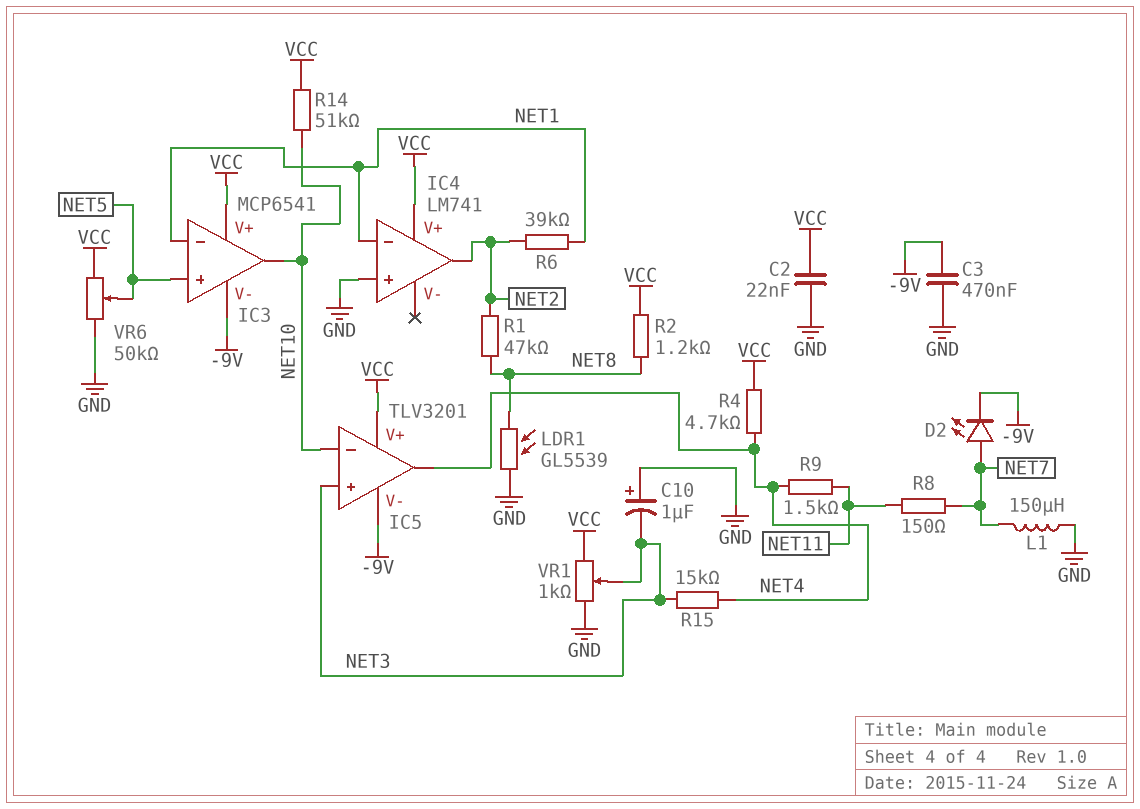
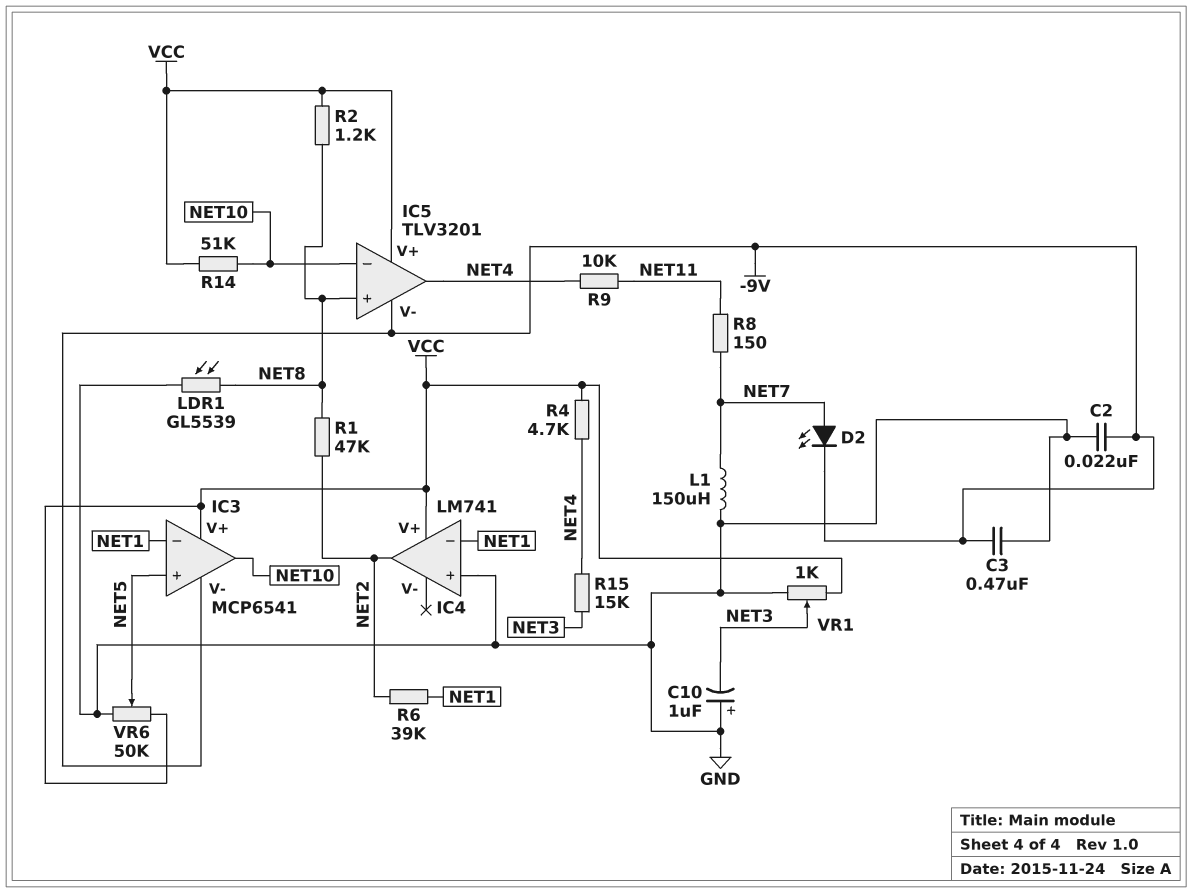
C2: 22nF (GND, VCC) -> 22nF (-9V, GND)
IC5 pin in+: NET3 -> NET8
R9: 1.5k (NET4, NET11) -> 10k (NET4, NET11)

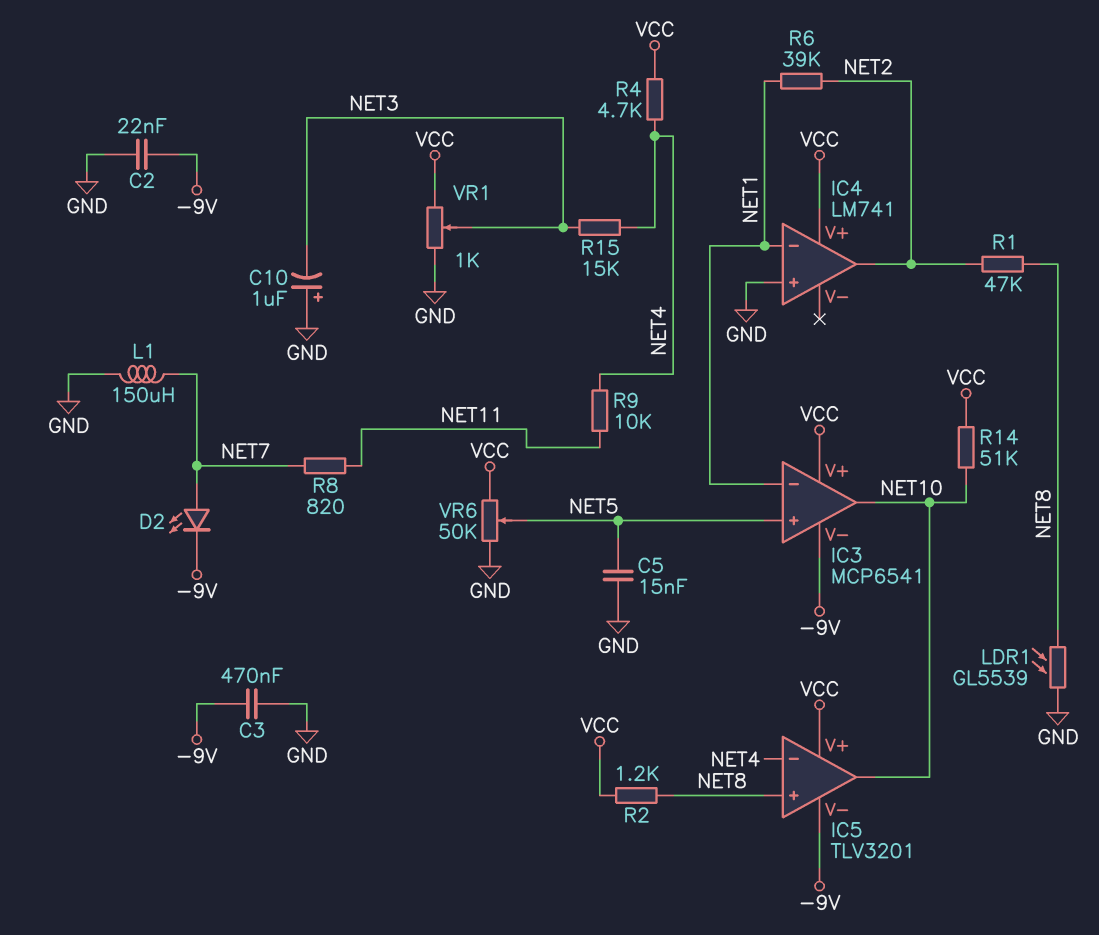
C5: none -> 15nF (GND, NET5)
IC5 pin in-: NET10 -> NET4
IC5 pin out: NET4 -> NET10
R8: 150 (NET7, NET11) -> 820 (NET7, NET11)

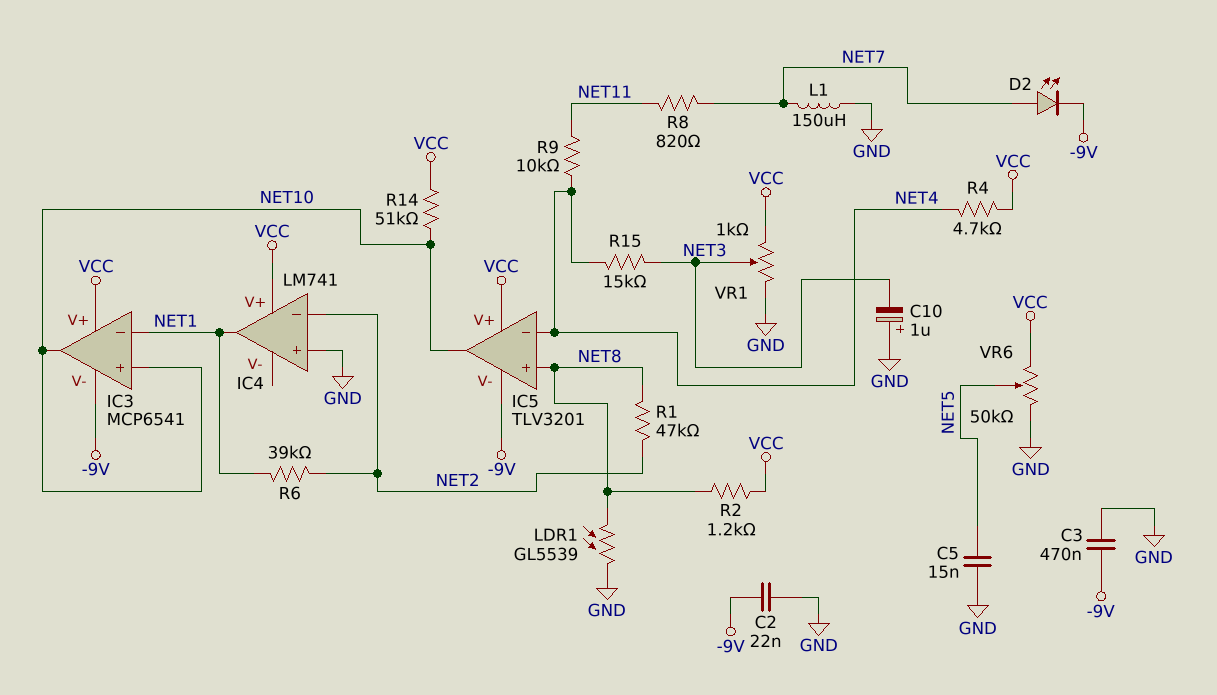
IC3 pin in+: NET5 -> NET10
IC4 pin in-: NET1 -> NET2
IC4 pin out: NET2 -> NET1

